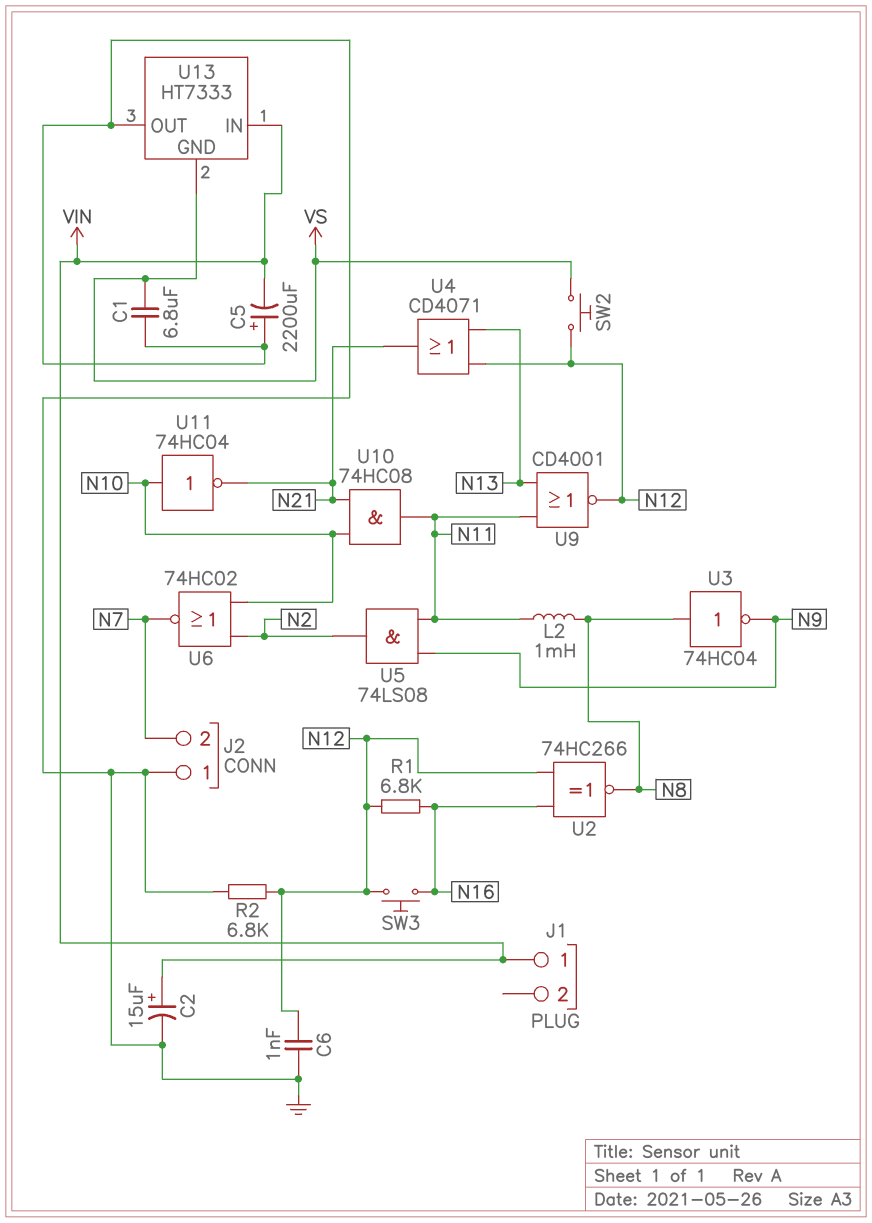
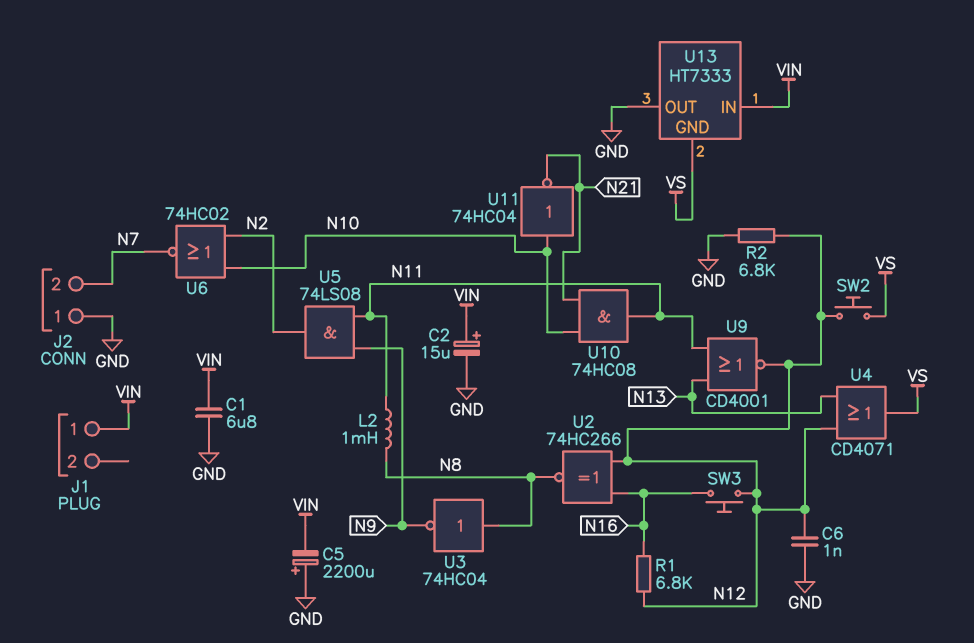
C1: 6.8uF (GND, VS) -> 6.8uF (GND, VIN)
U4: OR CD4071 (in N12, in N13, out N21) -> OR CD4071 (in N12, in N13, out VS)

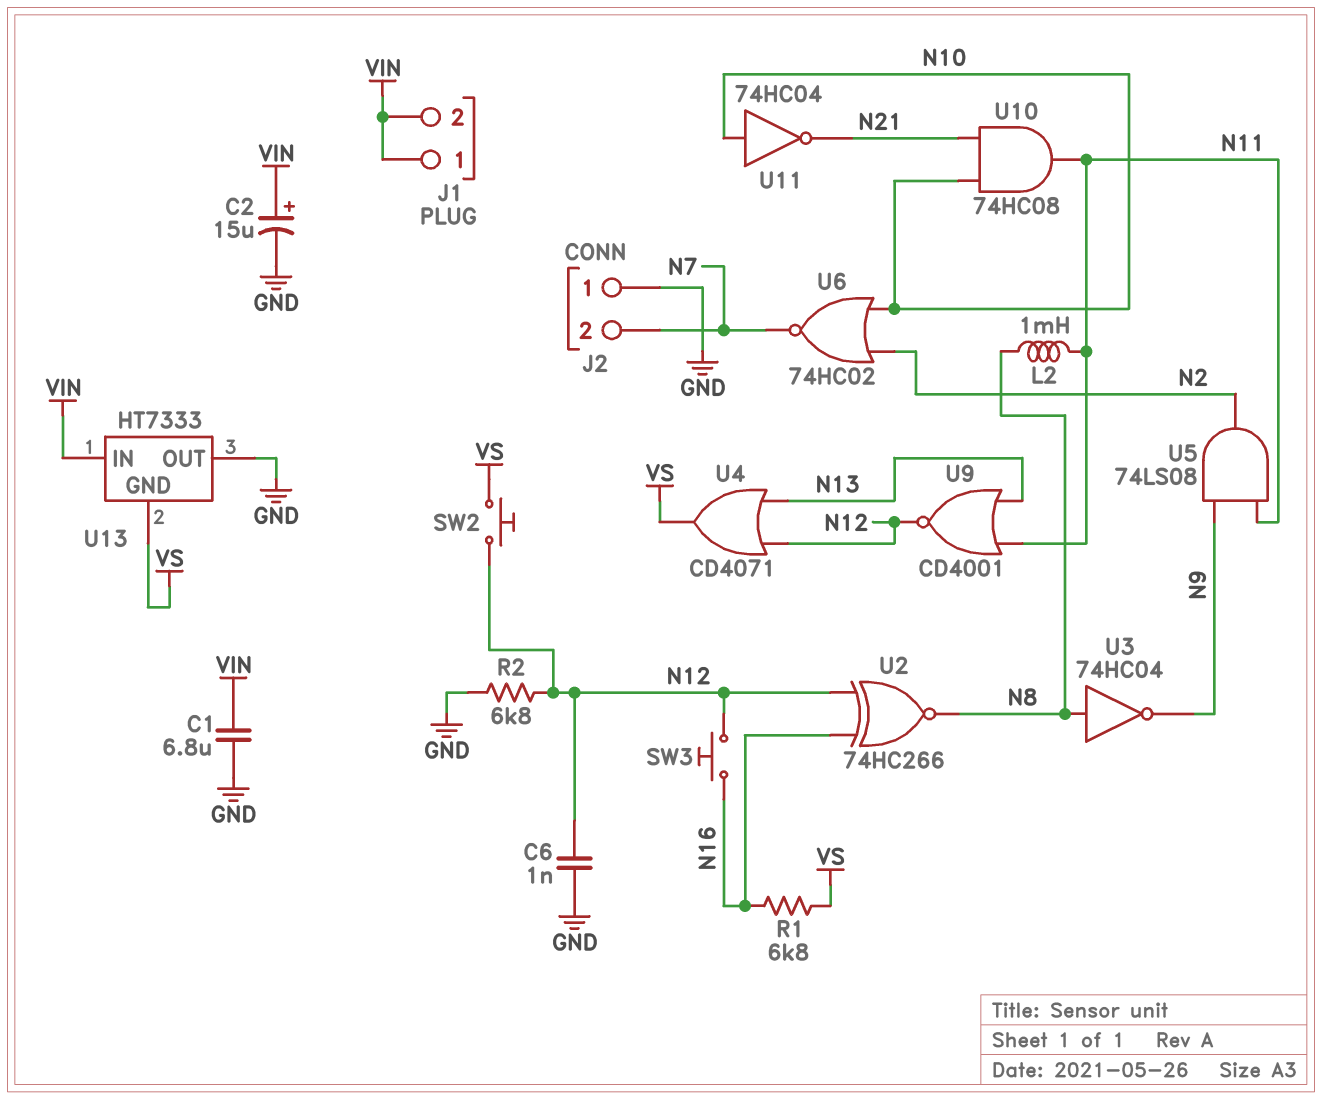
C5: 2200uF (plus GND, minus VIN) -> none
J1 pin 2: none -> VIN
R1: 6.8k (N12, N16) -> 6.8k (N16, VS)

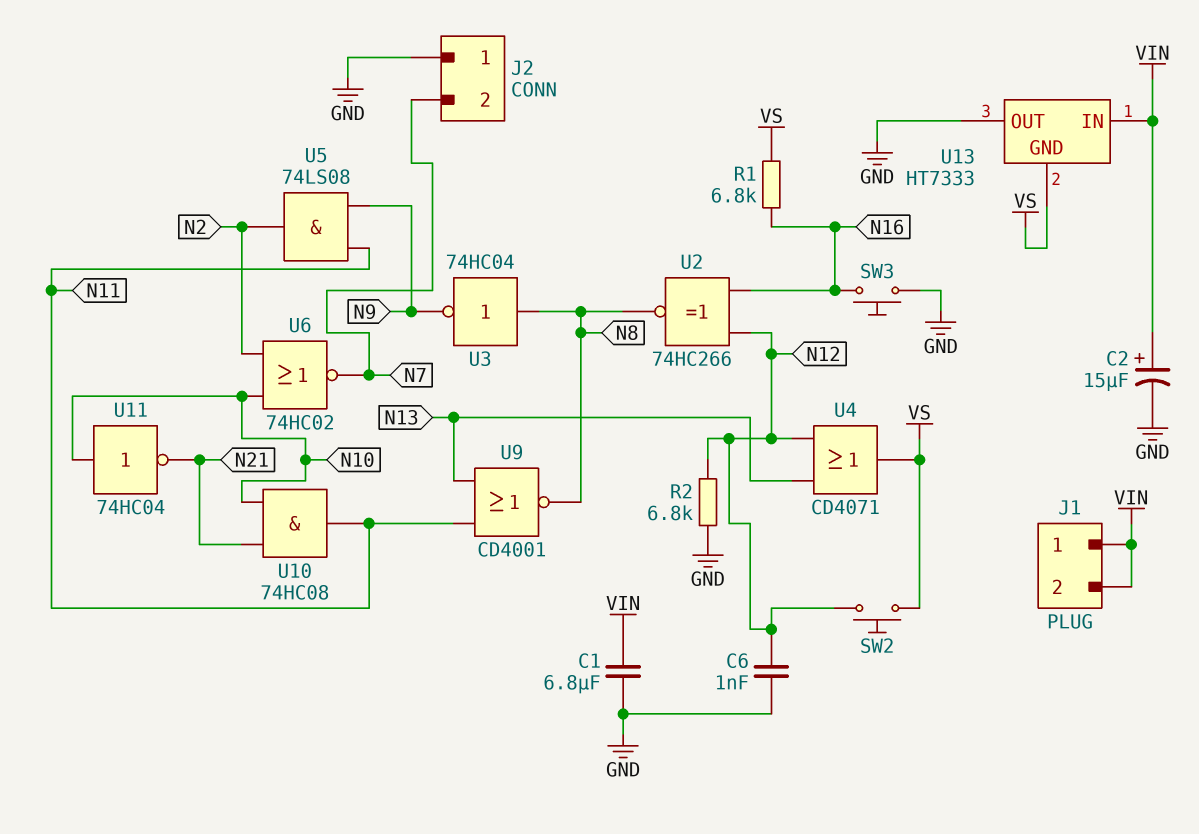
L2: 1mH (N8, N11) -> none
SW3: button (N12, N16) -> button (GND, N16)
U9: NOR CD4001 (in N11, in N13, out N12) -> NOR CD4001 (in N11, in N13, out N8)

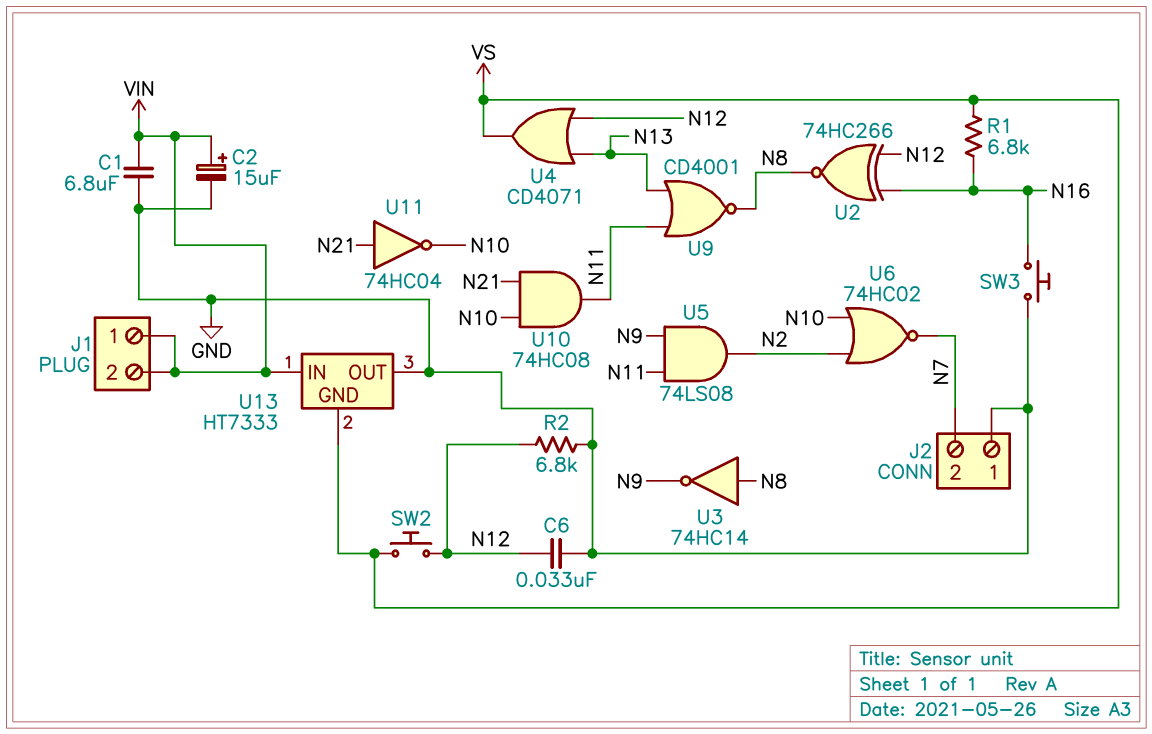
C6: 1nF (GND, N12) -> 33nF (GND, N12)
U3: NOT 74HC04 (in N8, out N9) -> NOT 74HC14 (in N8, out N9)
U11: NOT 74HC04 (in N10, out N21) -> NOT 74HC04 (in N21, out N10)

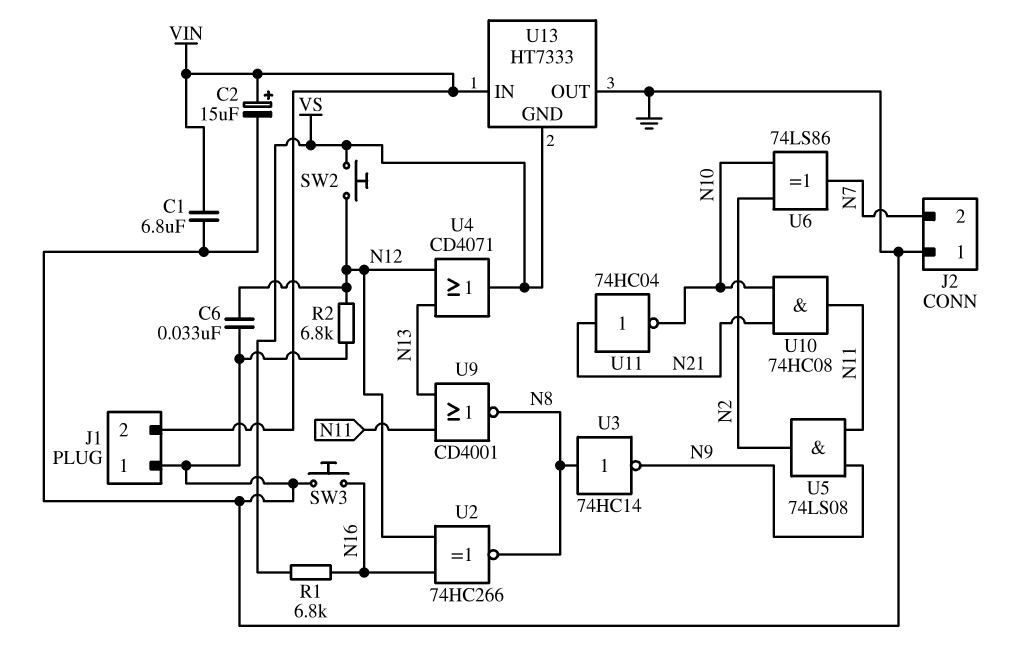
J1 pin 1: VIN -> GND
U6: NOR 74HC02 (in N2, in N10, out N7) -> XOR 74LS86 (in N2, in N10, out N7)

